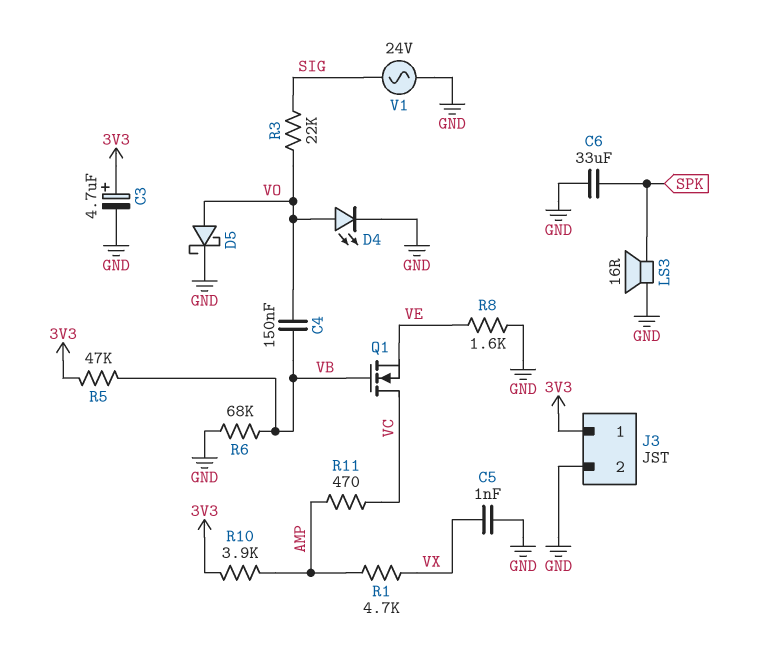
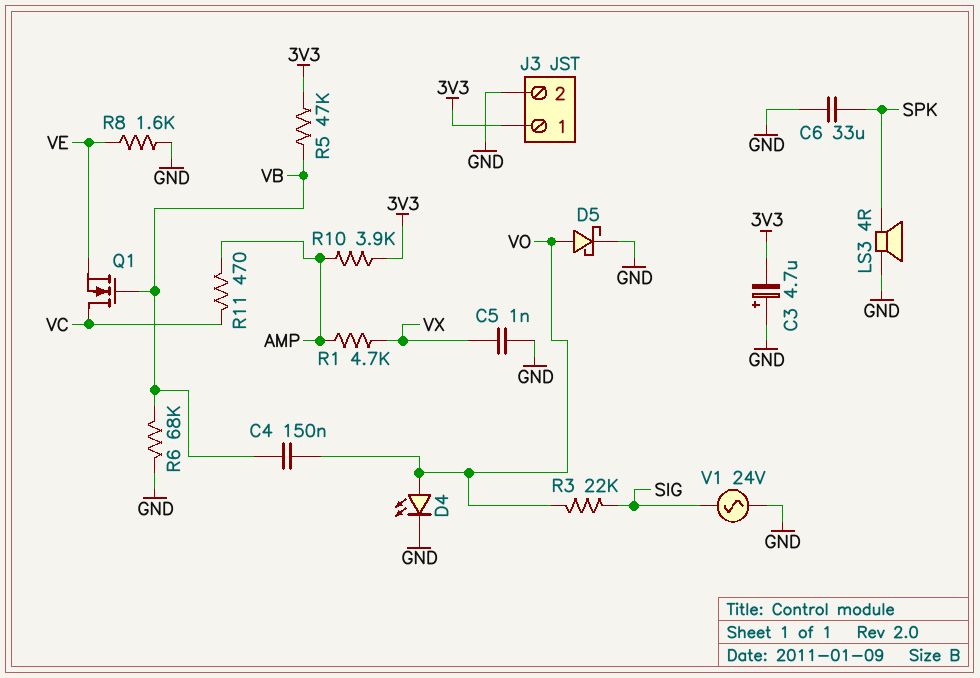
C3: 4.7uF (plus 3V3, minus GND) -> 4.7uF (plus GND, minus 3V3)
LS3: speaker 16R (GND, SPK) -> speaker 4R (GND, SPK)

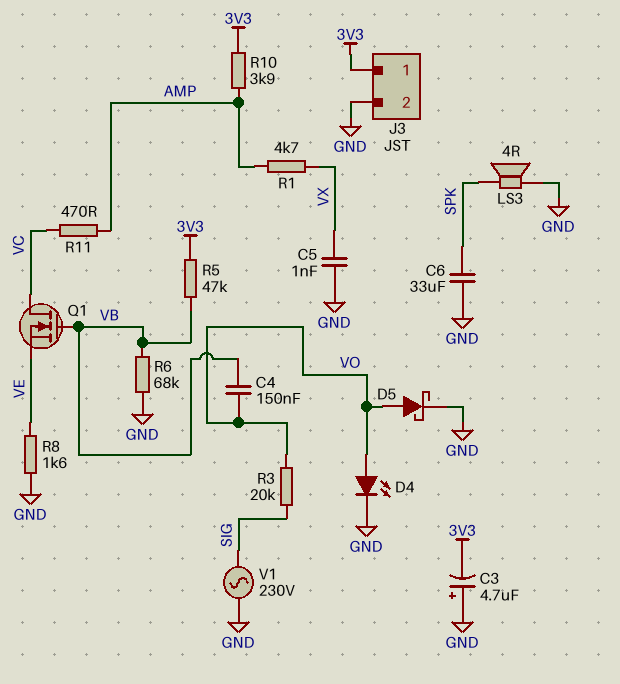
R3: 22k (SIG, VO) -> 20k (SIG, VO)
V1: AC 24V (GND, SIG) -> AC 230V (GND, SIG)

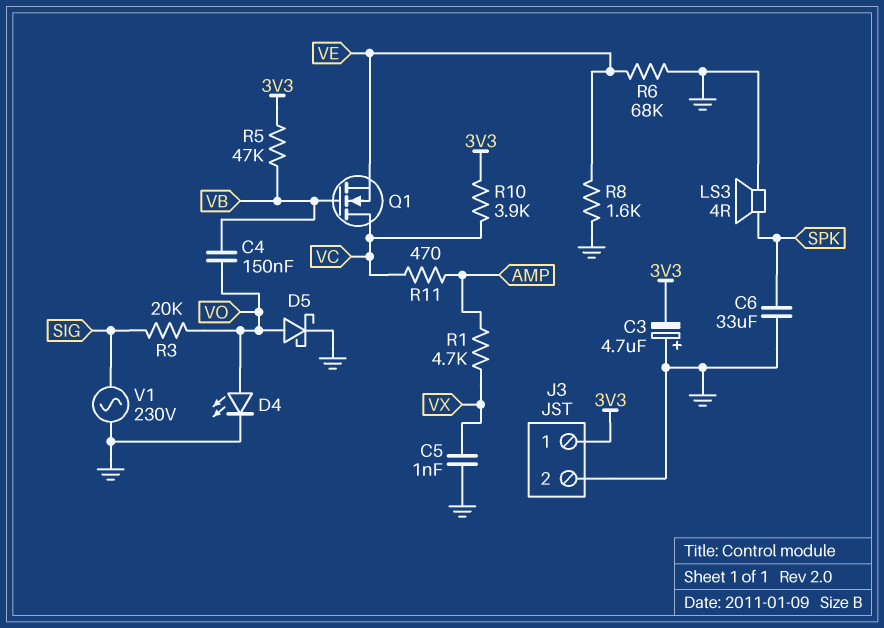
R6: 68k (GND, VB) -> 68k (GND, VE)
R10: 3.9k (3V3, AMP) -> 3.9k (3V3, VC)

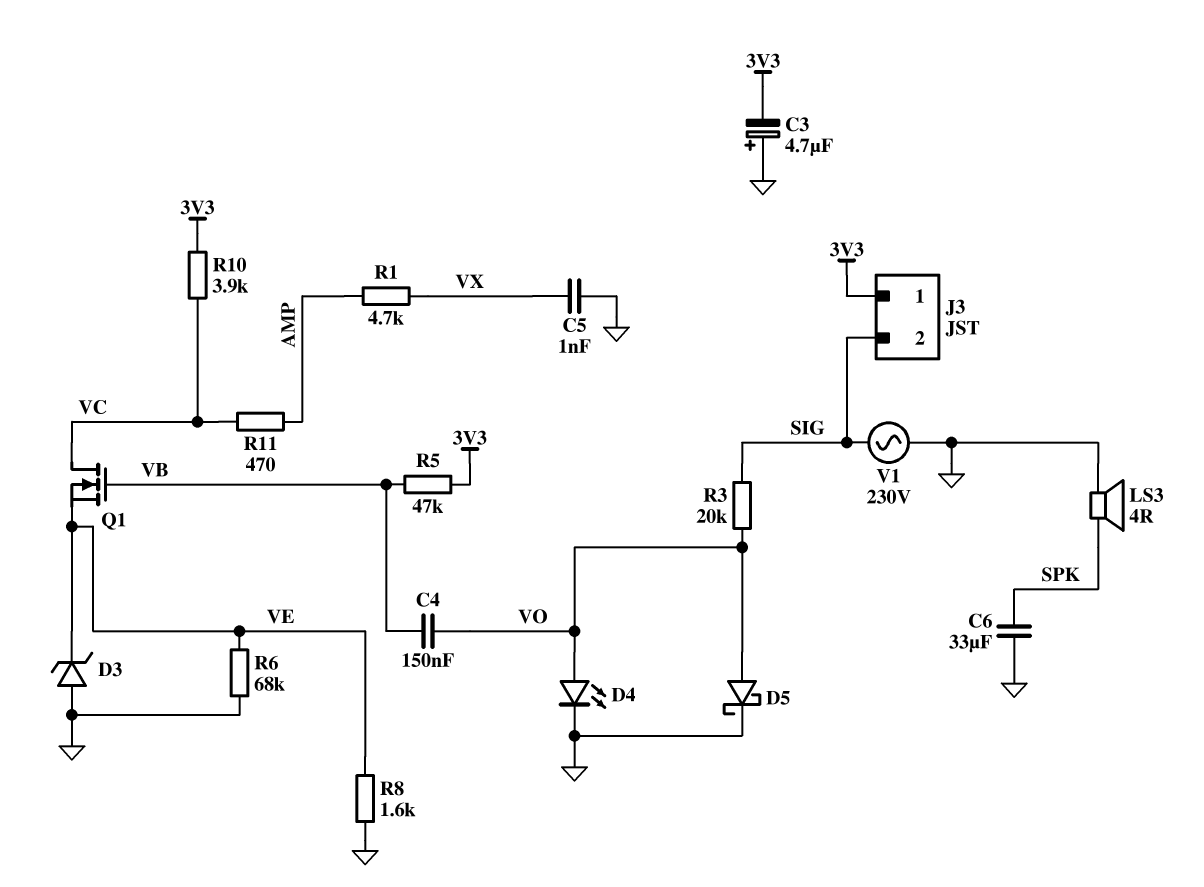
D3: none -> zener (A GND, K VE)
J3 pin 2: GND -> SIG

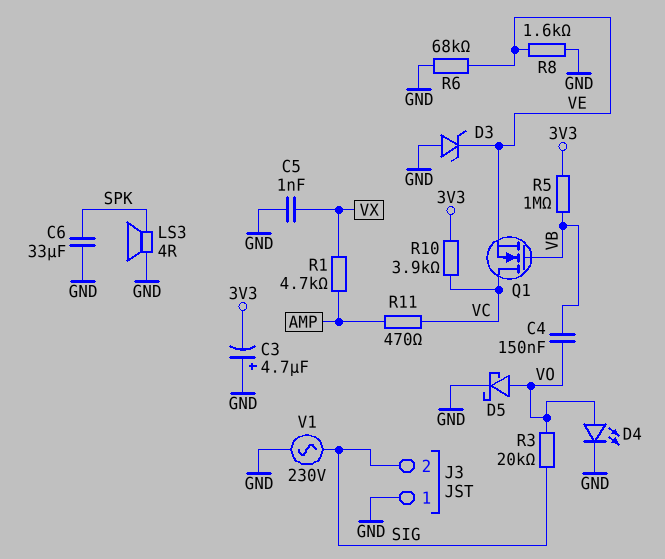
J3 pin 1: 3V3 -> GND
R5: 47k (3V3, VB) -> 1M (3V3, VB)

